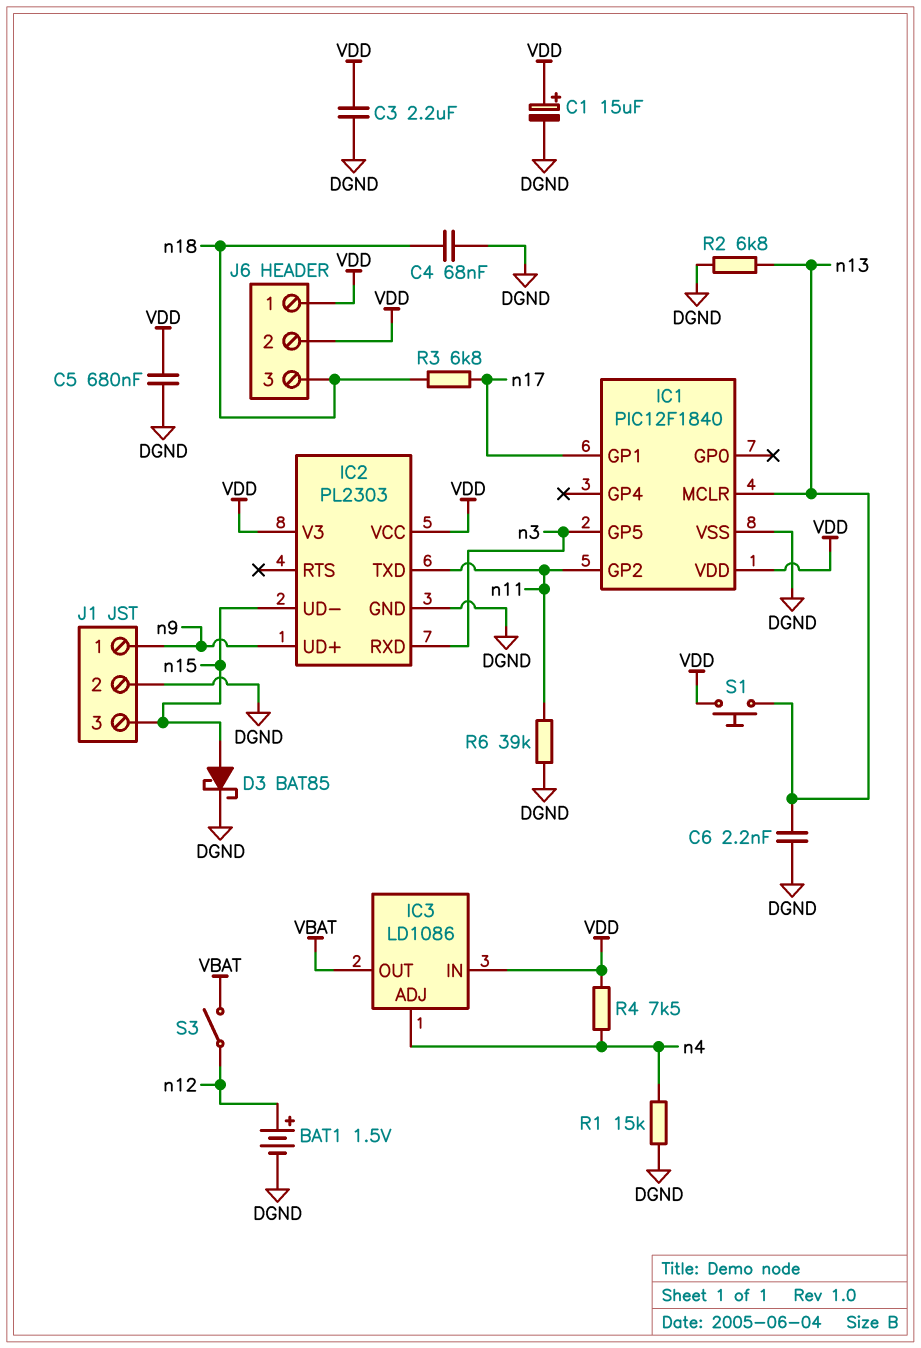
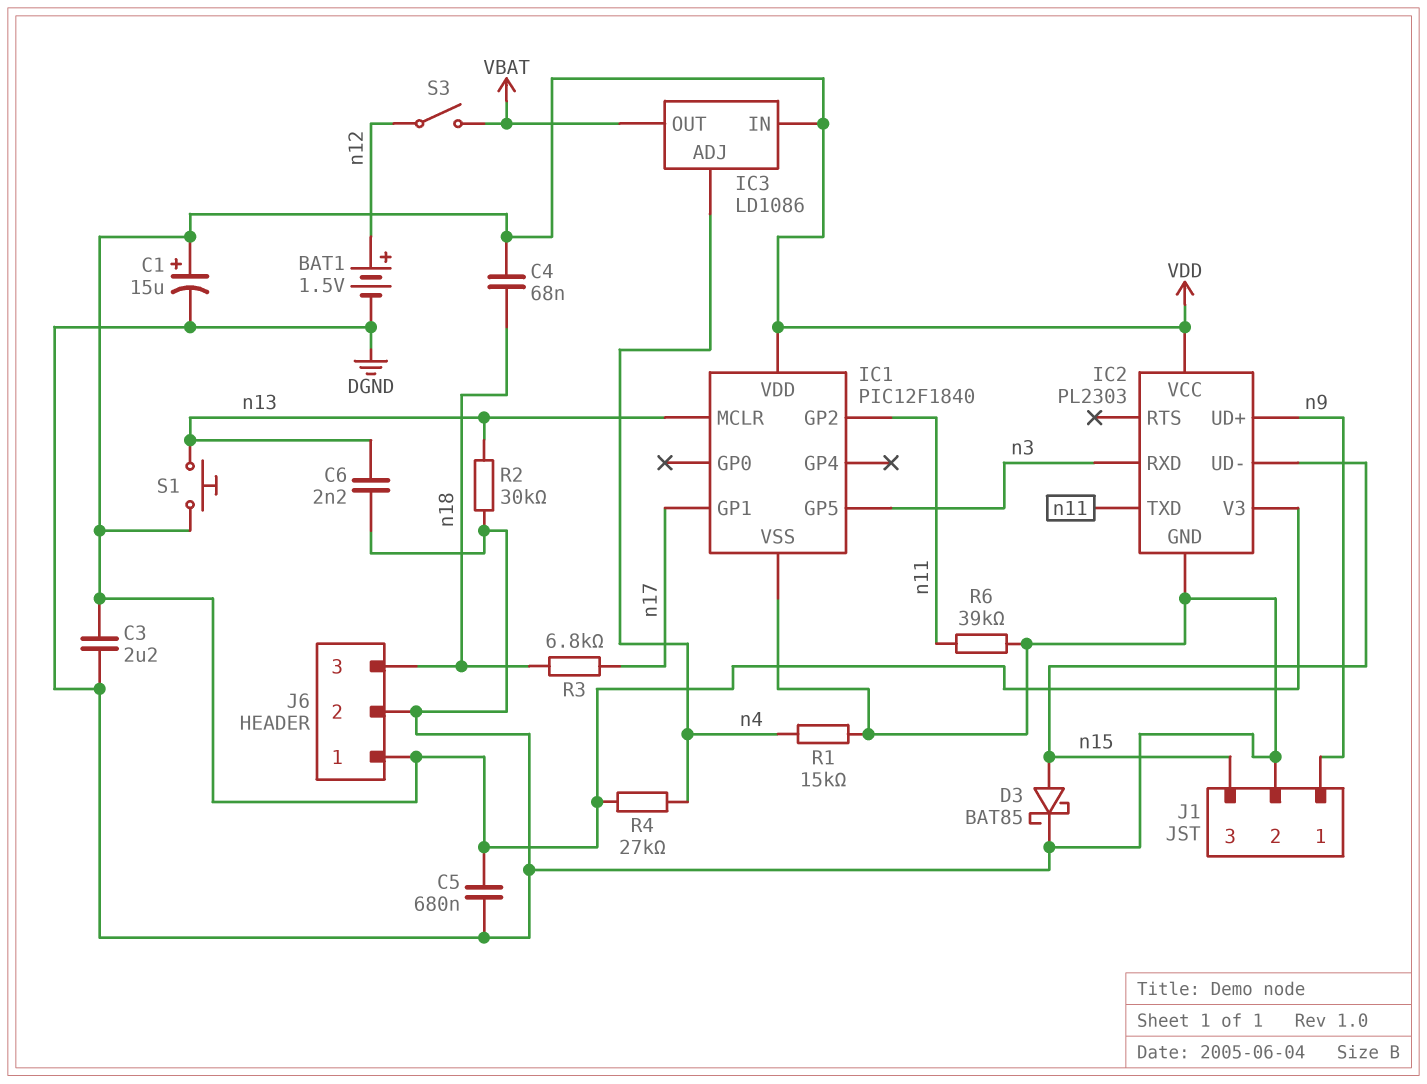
C4: 68nF (DGND, n18) -> 68nF (VDD, n18)
J6 pin 2: VDD -> DGND
R2: 6.8k (DGND, n13) -> 30k (DGND, n13)
R4: 7.5k (VDD, n4) -> 27k (VDD, n4)

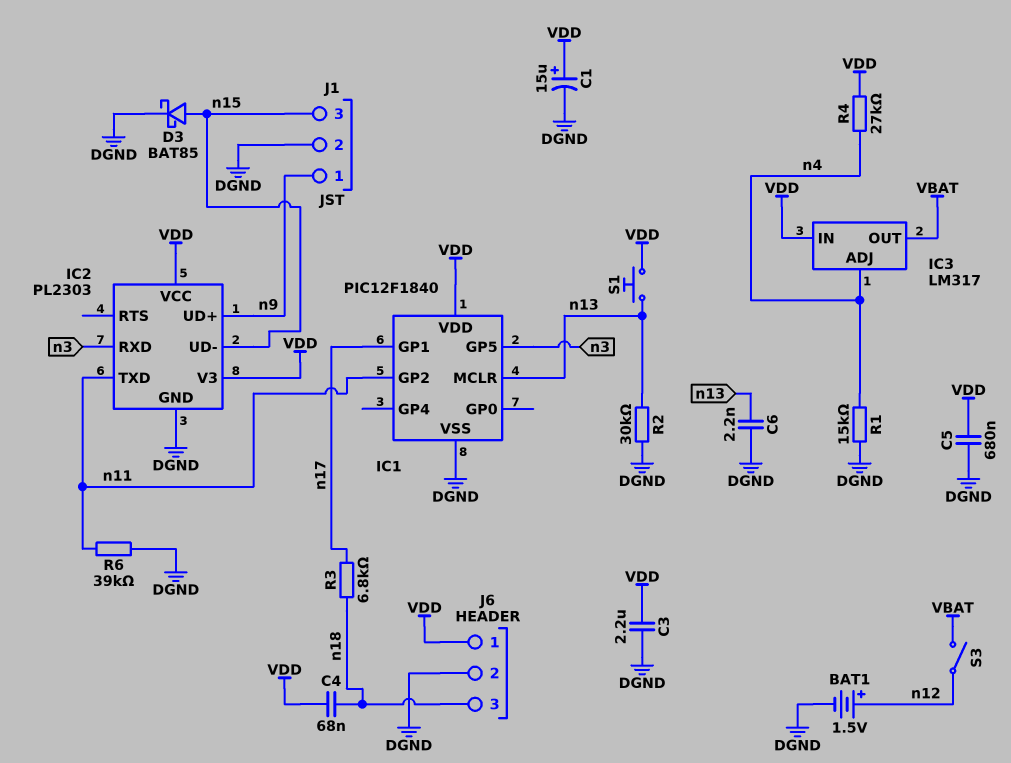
IC3: LD1086 -> LM317

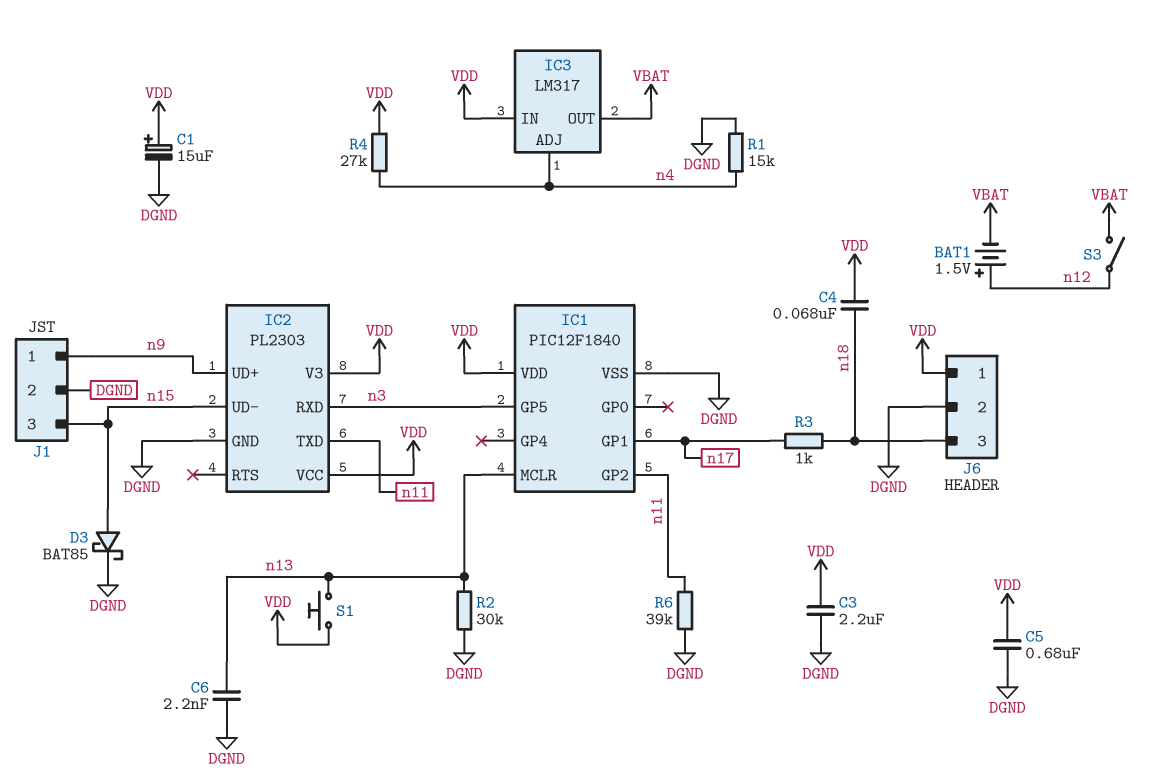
BAT1: 1.5V (plus n12, minus DGND) -> 1.5V (plus n12, minus VBAT)
R3: 6.8k (n17, n18) -> 1k (n17, n18)

